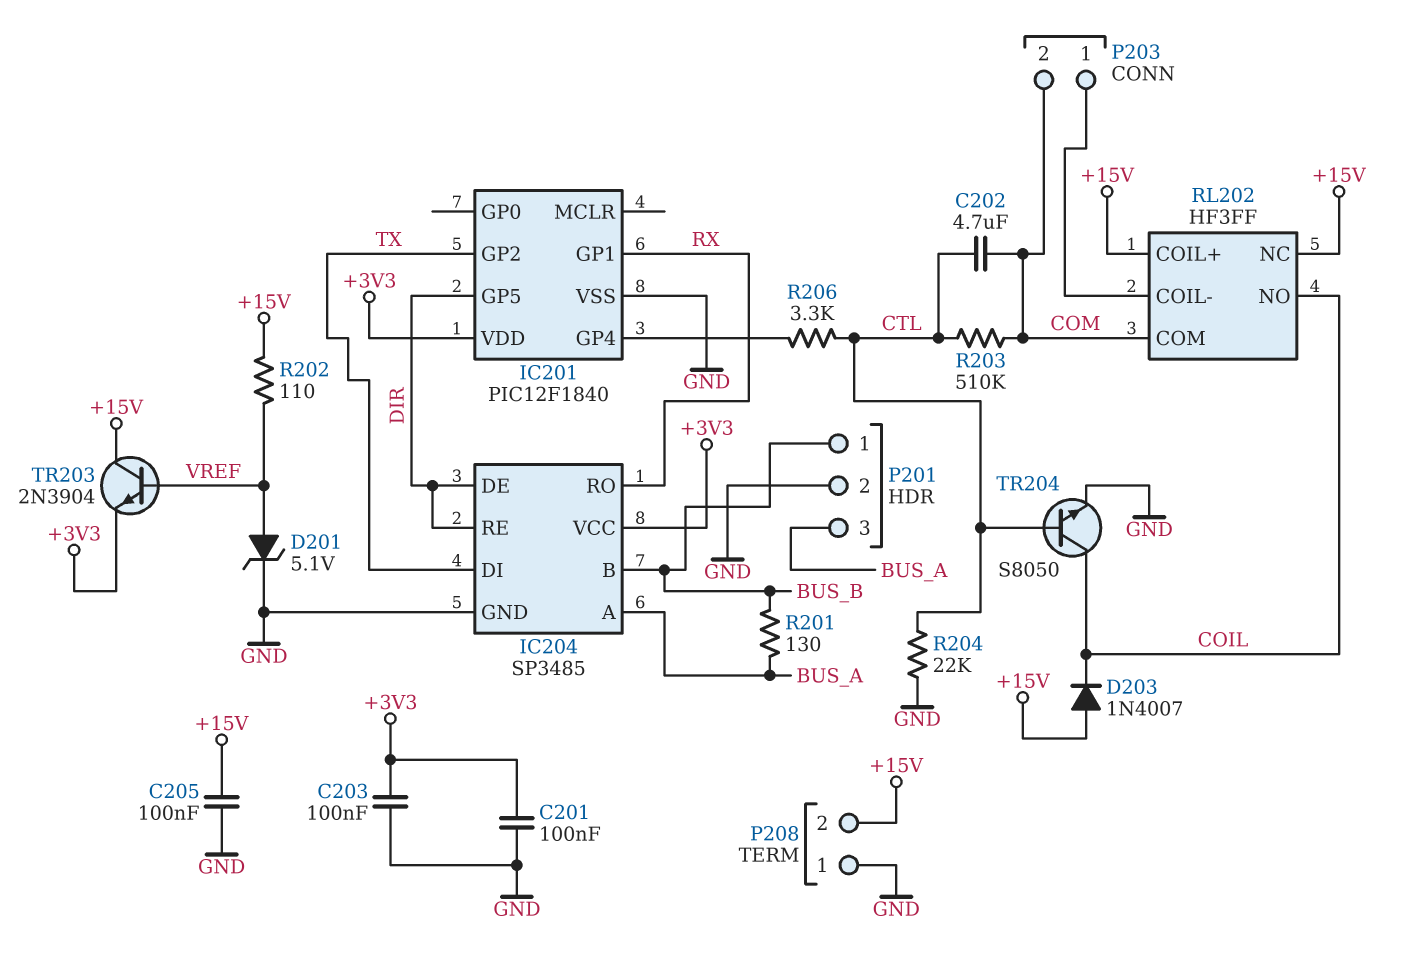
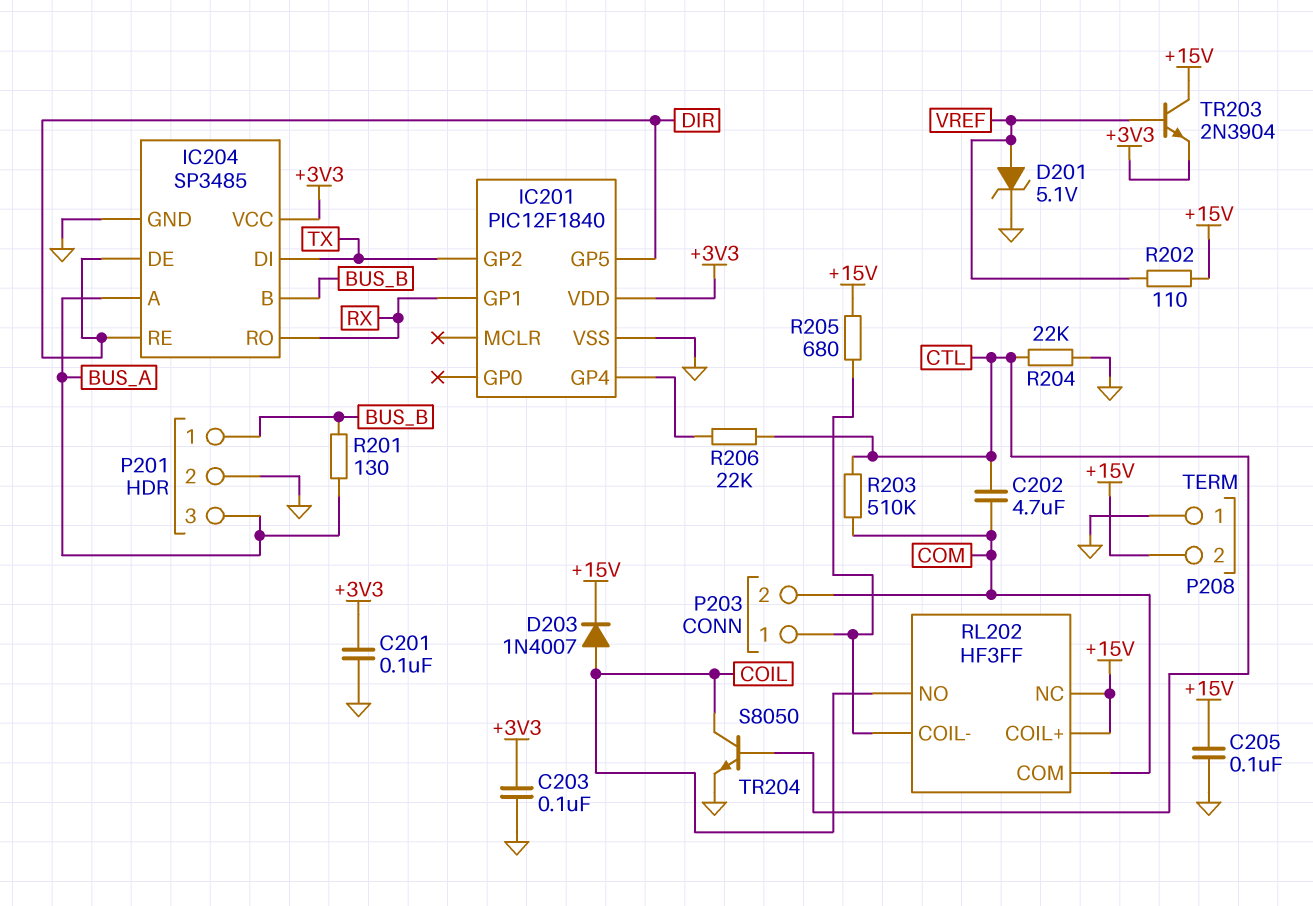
D203: diode 1N4007 (A +15V, K COIL) -> diode 1N4007 (A COIL, K +15V)
R205: none -> 680 (+15V, P203/1)
R206: 3.3k (CTL, IC201/GP4) -> 22k (CTL, IC201/GP4)

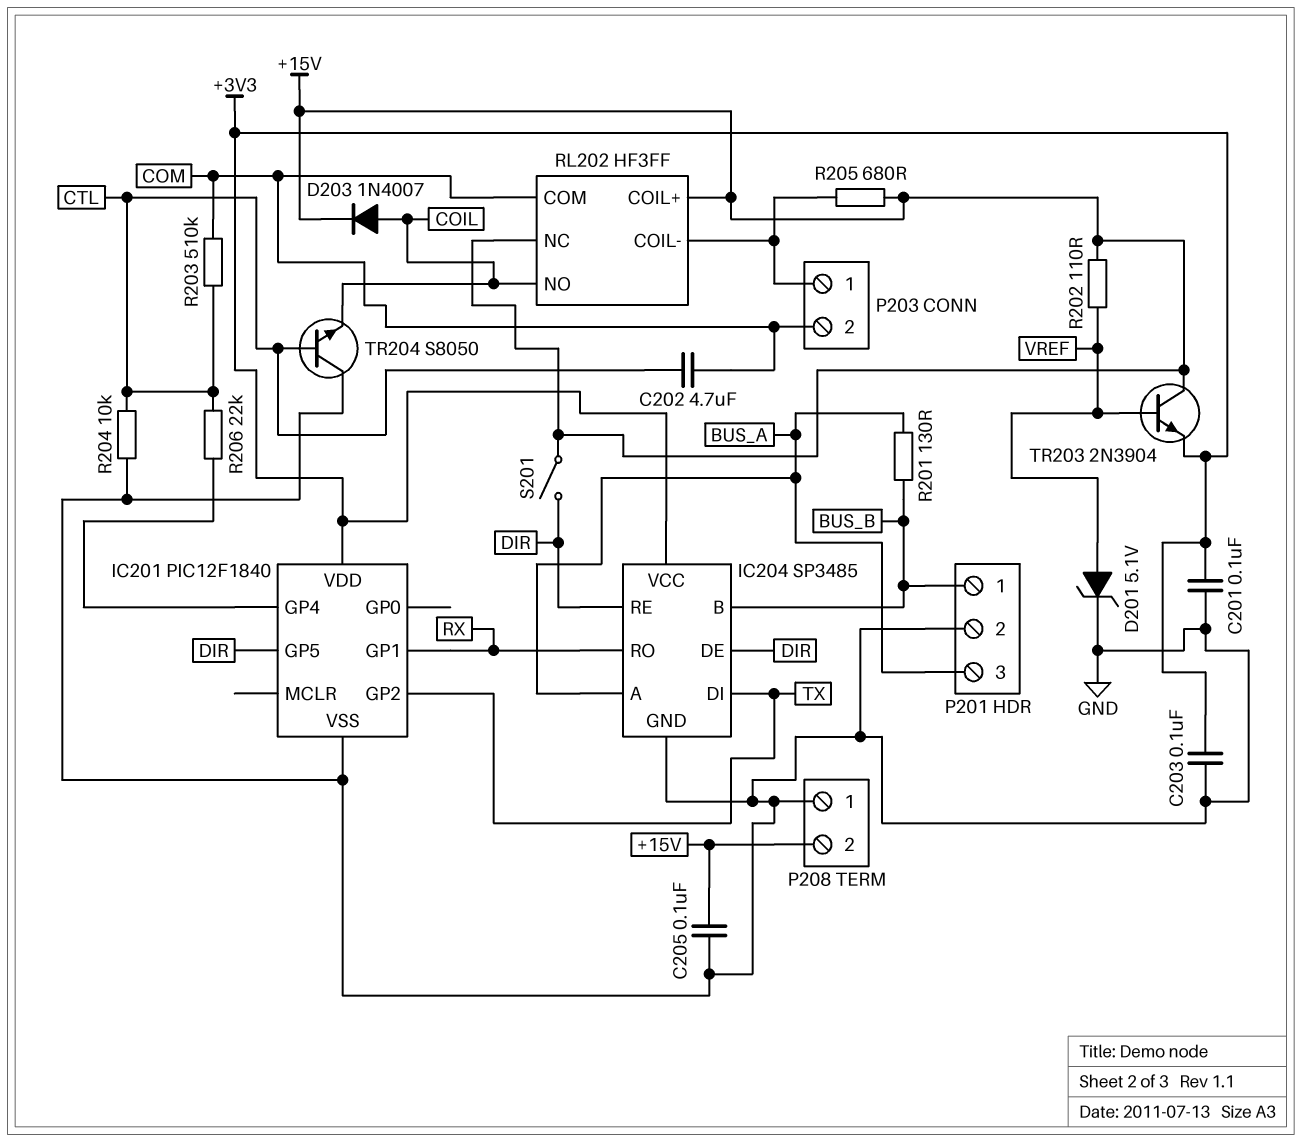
R204: 22k (CTL, GND) -> 10k (CTL, GND)
S201: none -> switch (+15V, DIR)
TR204: NPN S8050 (B CTL, C COIL, E GND) -> NPN S8050 (B CTL, C GND, E COIL)

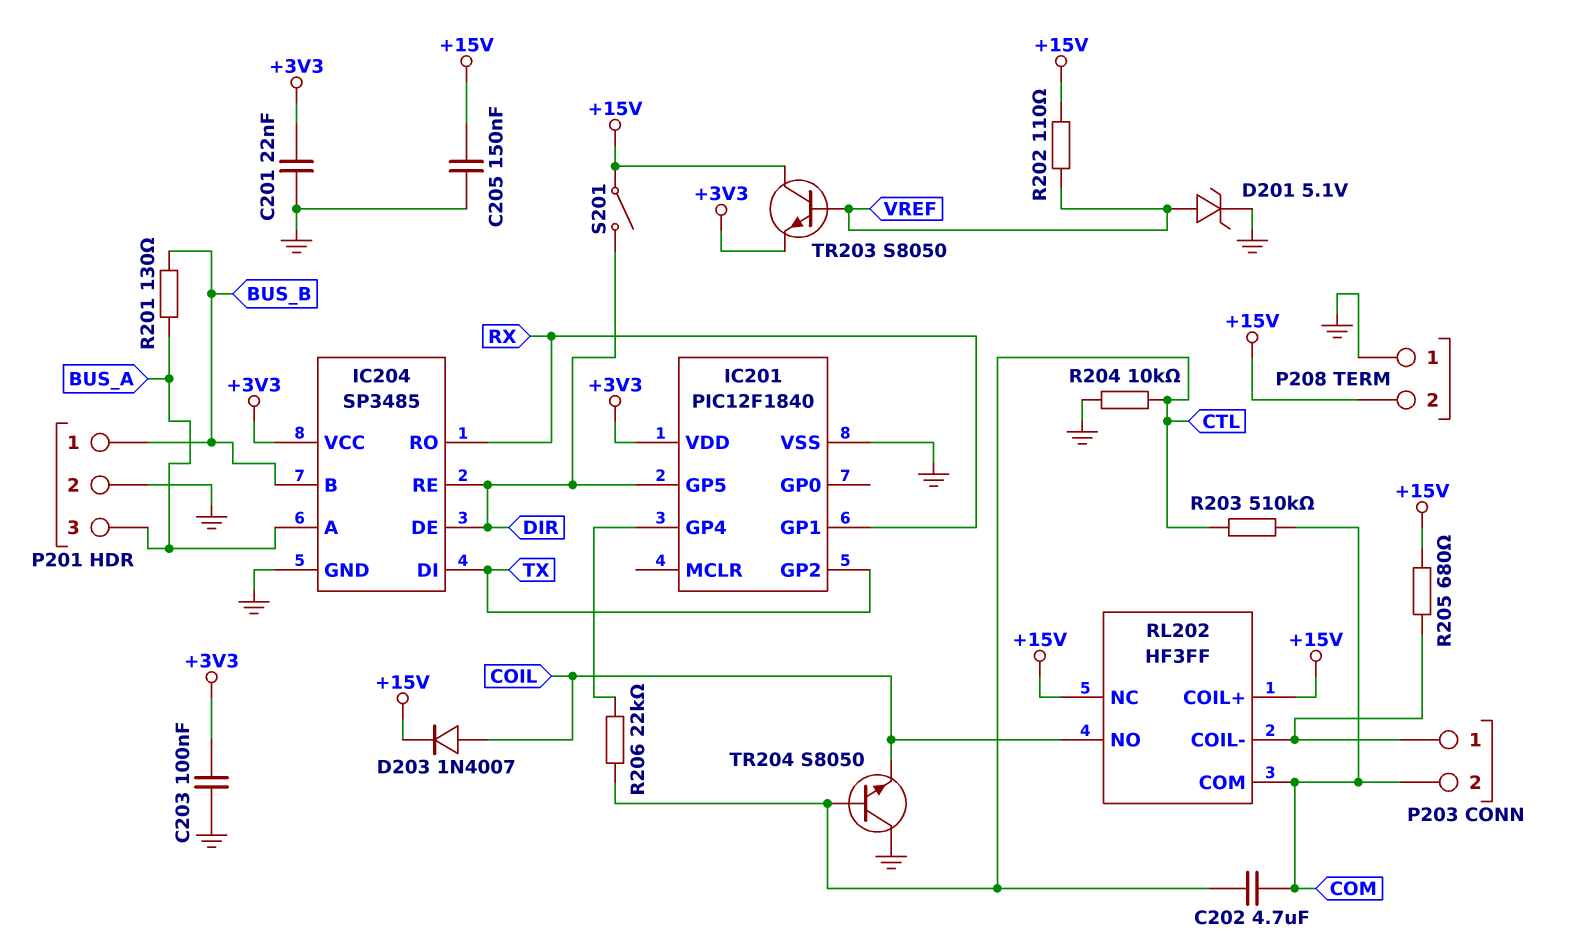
C201: 100nF (+3V3, GND) -> 22nF (+3V3, GND)
C205: 100nF (+15V, GND) -> 150nF (+15V, GND)
TR203: NPN 2N3904 (B VREF, C +15V, E +3V3) -> NPN S8050 (B VREF, C +15V, E +3V3)

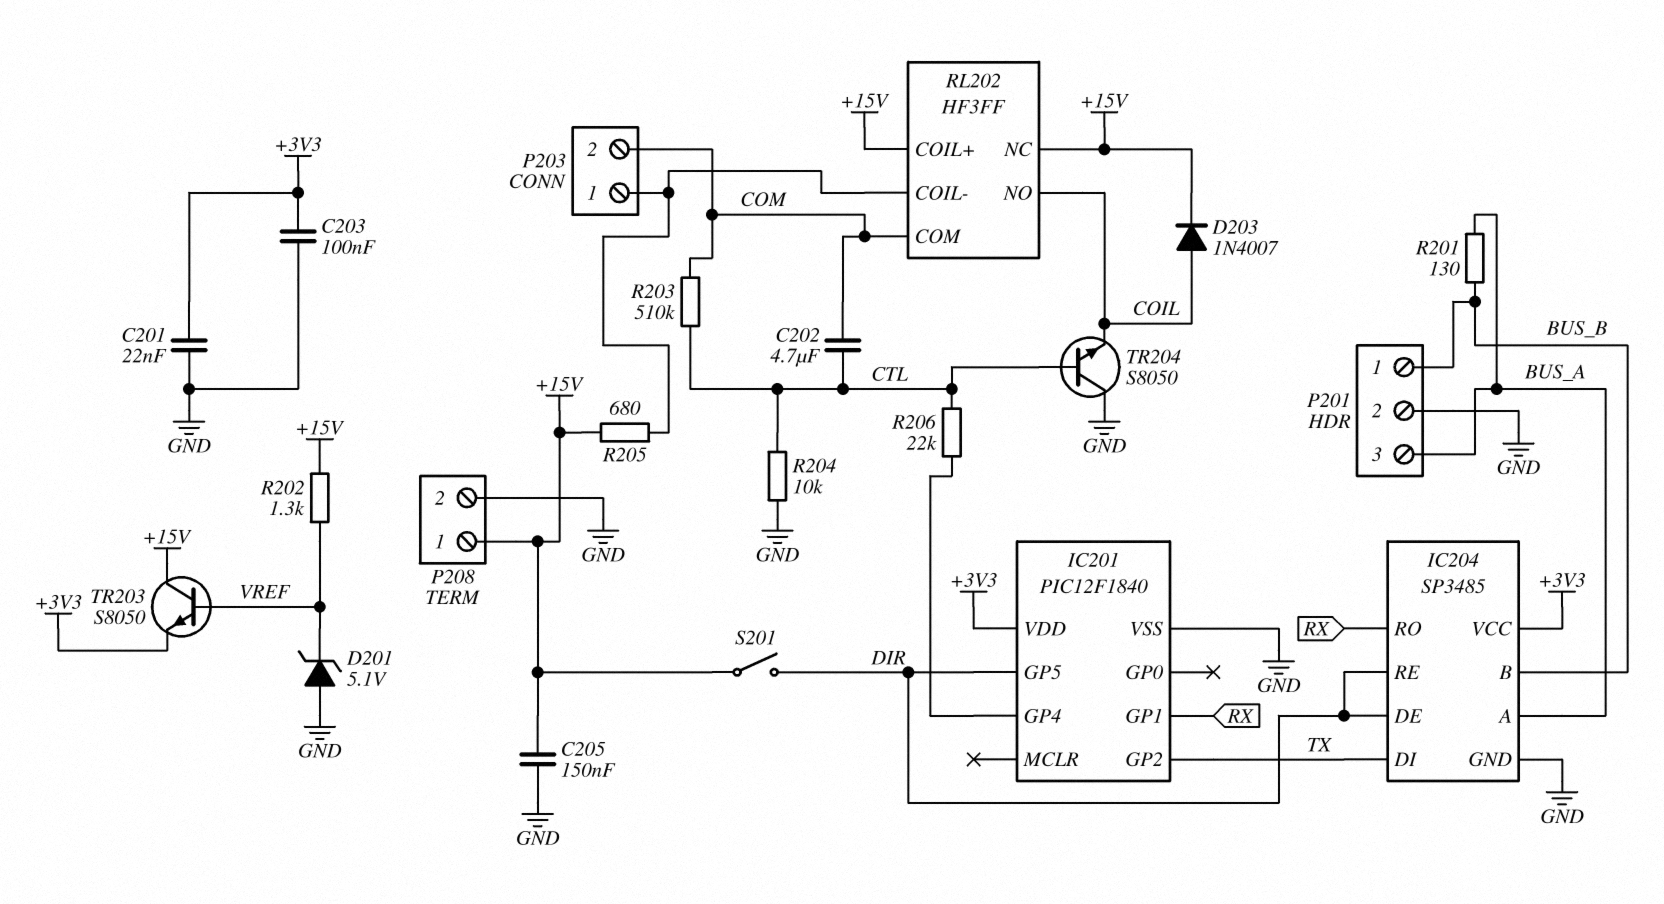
D201: zener 5.1V (A VREF, K GND) -> zener 5.1V (A GND, K VREF)
P208 pin 1: GND -> +15V
P208 pin 2: +15V -> GND
R202: 110 (+15V, VREF) -> 1.3k (+15V, VREF)

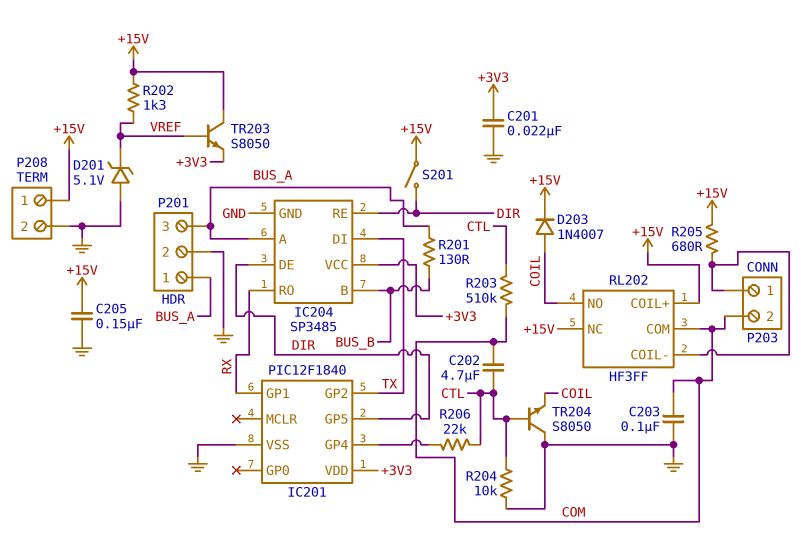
C203: 100nF (+3V3, GND) -> 100nF (COM, GND)
P201 pin 1: BUS_B -> BUS_A

